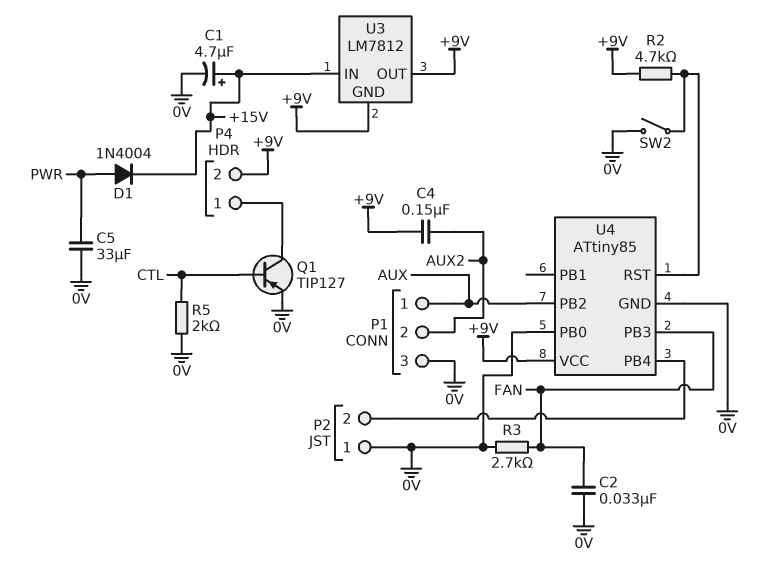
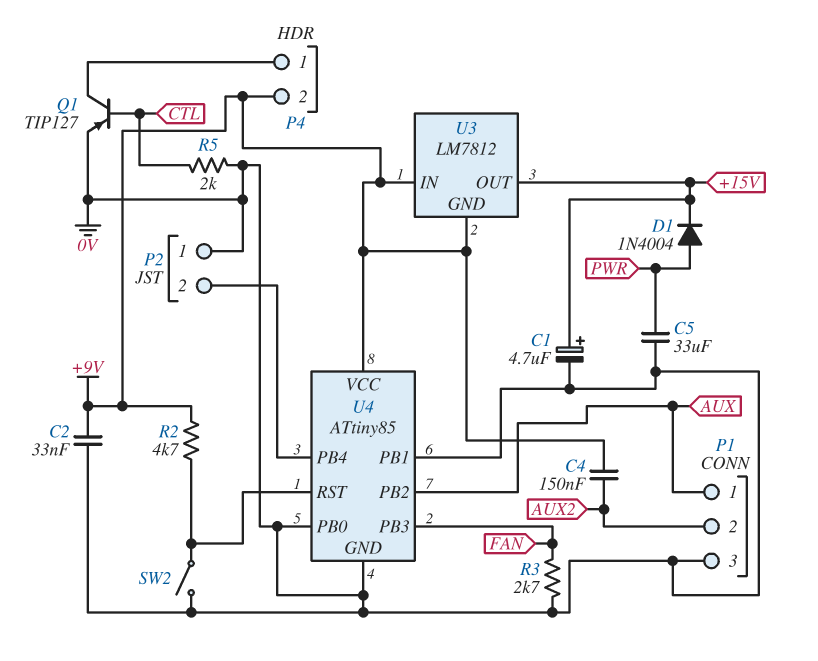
C2: 33nF (0V, FAN) -> 33nF (+9V, 0V)
U3 pin IN: +15V -> +9V
U3 pin OUT: +9V -> +15V
U4 pin PB1: none -> 0V

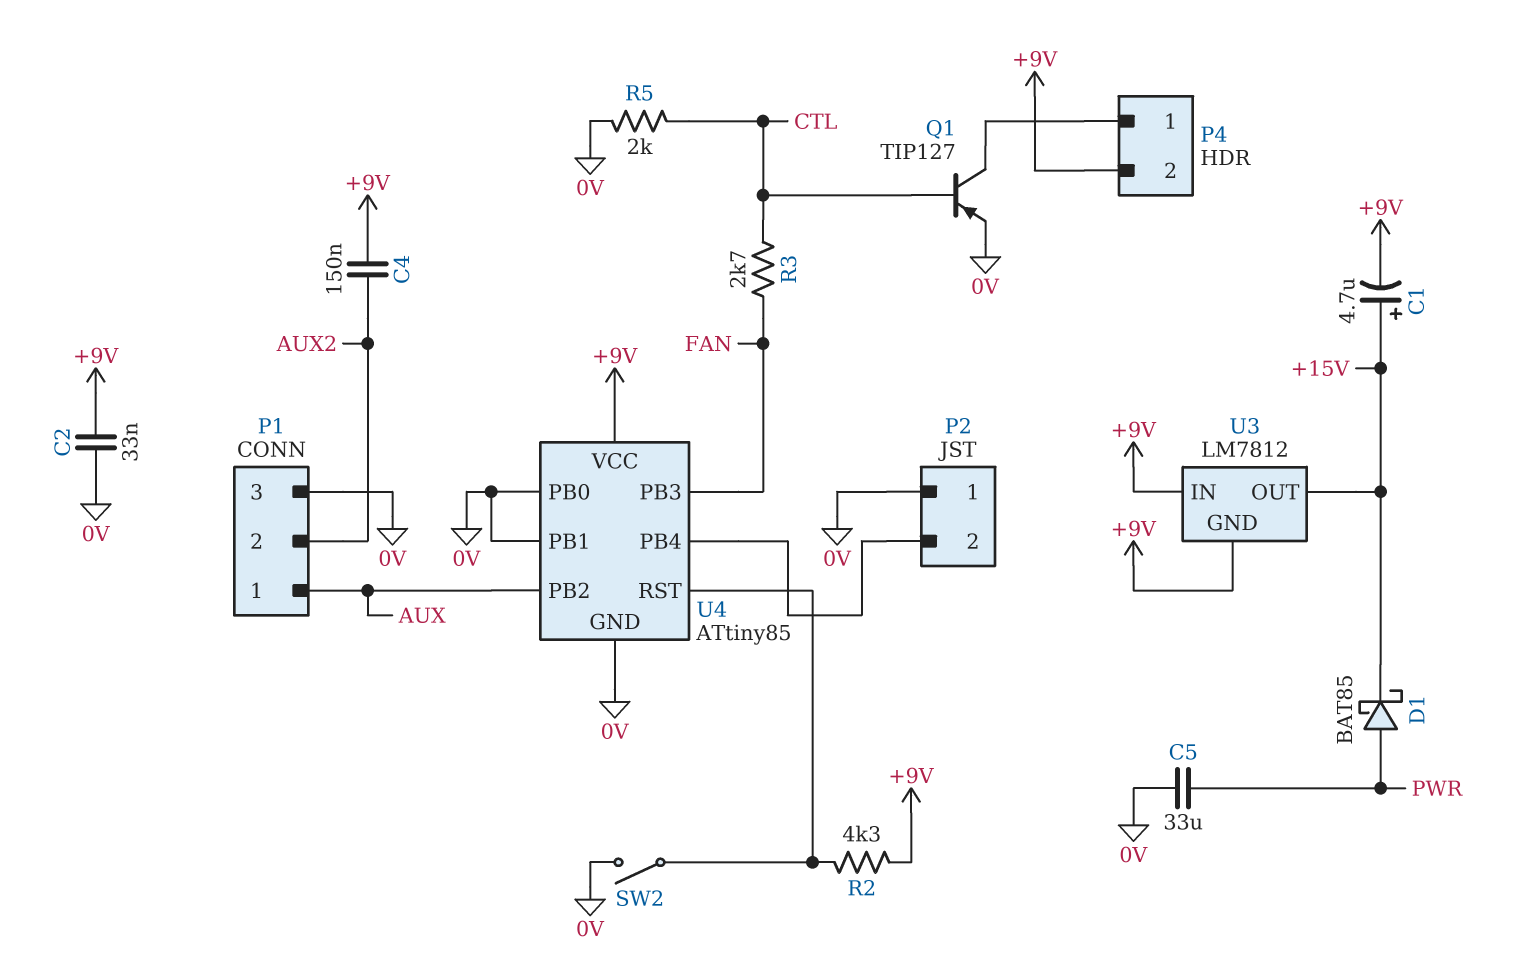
C1: 4.7uF (plus +15V, minus 0V) -> 4.7uF (plus +15V, minus +9V)
D1: diode 1N4004 (A PWR, K +15V) -> schottky BAT85 (A PWR, K +15V)
R2: 4.7k (+9V, U4/RST) -> 4.3k (+9V, U4/RST)
R3: 2.7k (0V, FAN) -> 2.7k (CTL, FAN)

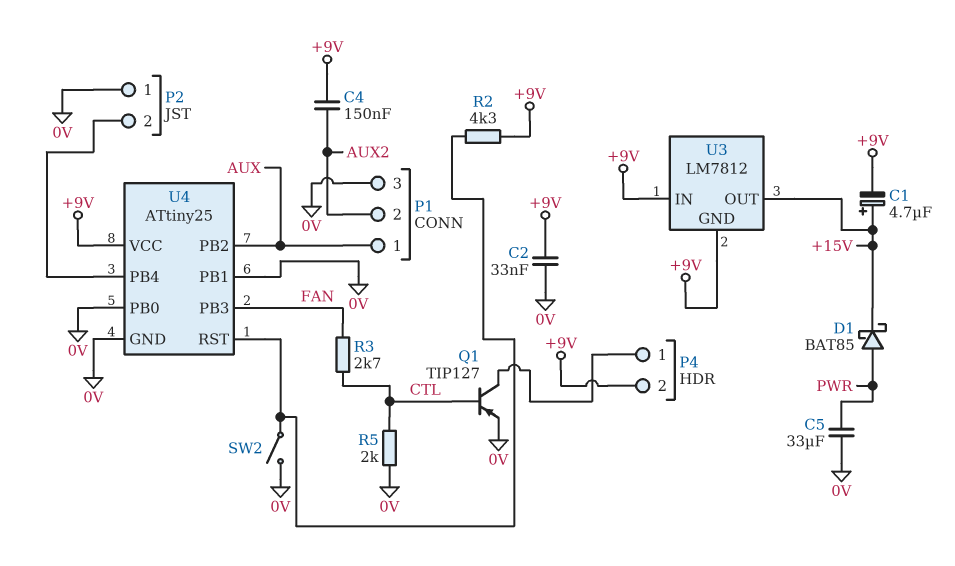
U4: ATtiny85 -> ATtiny25

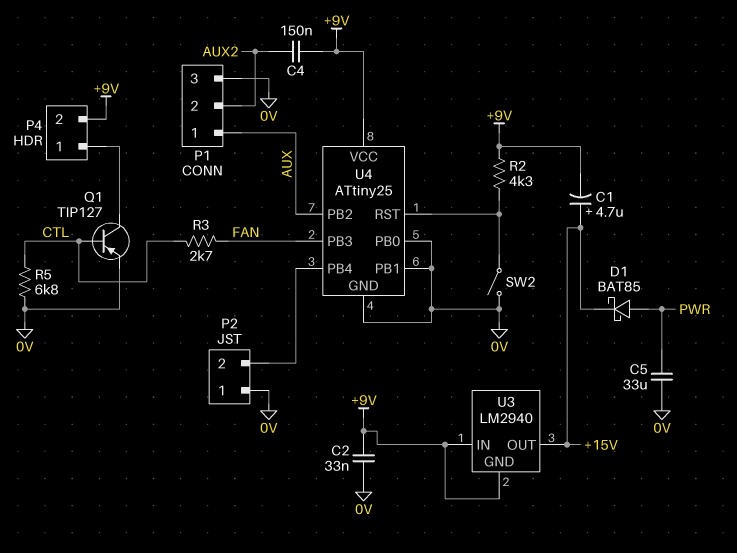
R5: 2k (0V, CTL) -> 6.8k (0V, CTL)
U3: LM7812 -> LM2940

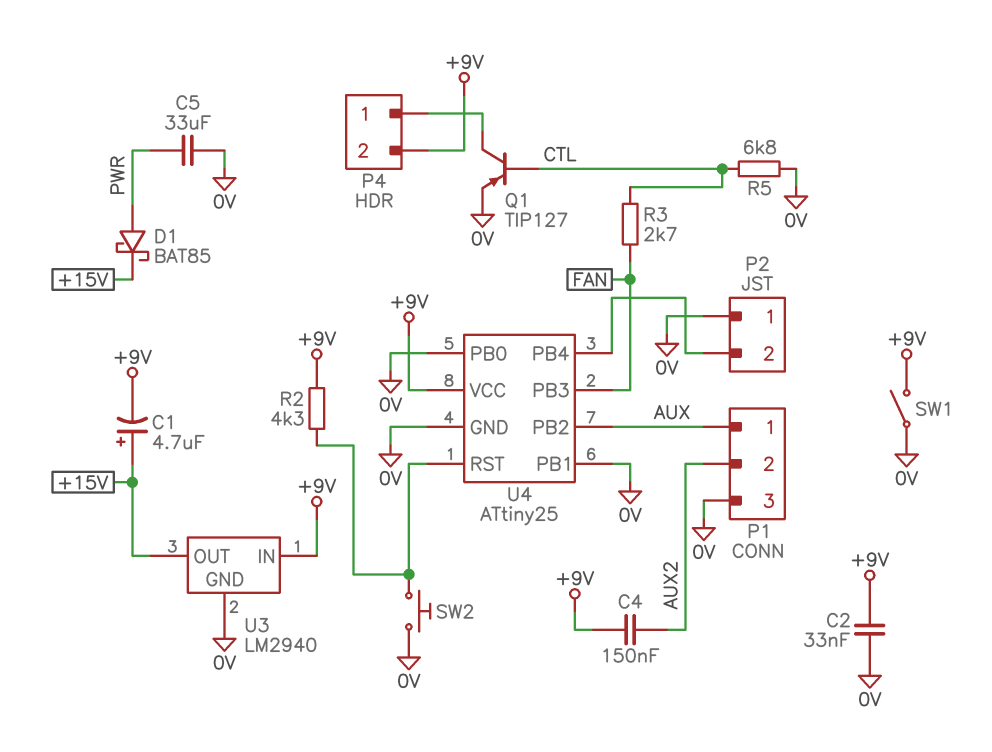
SW1: none -> switch (+9V, 0V)
SW2: switch (0V, U4/RST) -> button (0V, U4/RST)
U3 pin GND: +9V -> 0V

